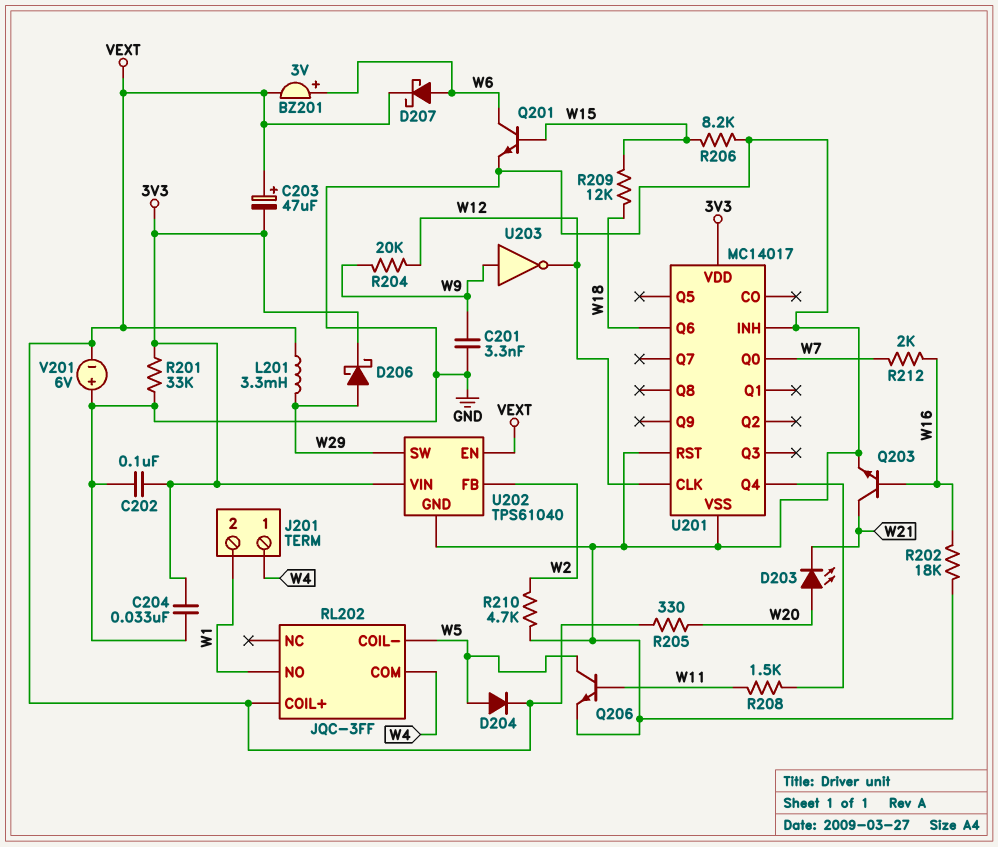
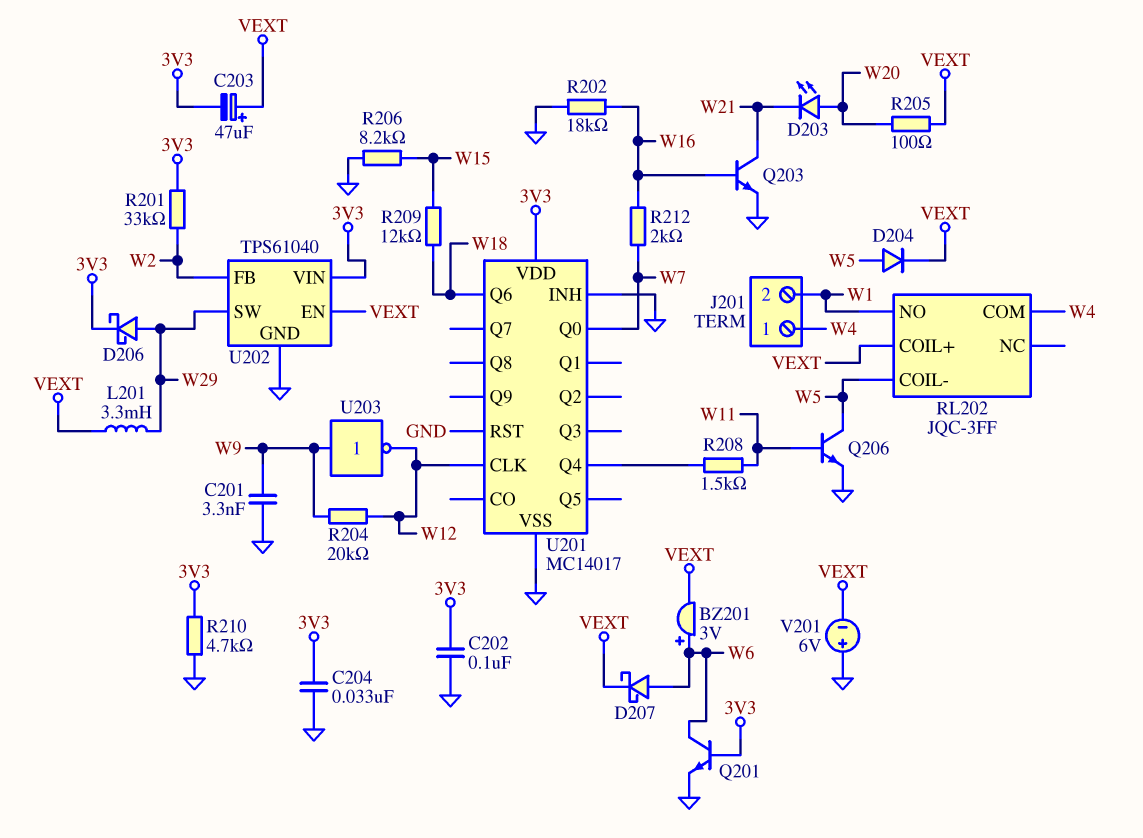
Q201: NPN (B W15, C W6, E GND) -> NPN (B 3V3, C W6, E GND)
R201: 33k (3V3, GND) -> 33k (3V3, W2)
R205: 330 (VEXT, W20) -> 100 (VEXT, W20)
R210: 4.7k (GND, W2) -> 4.7k (3V3, GND)

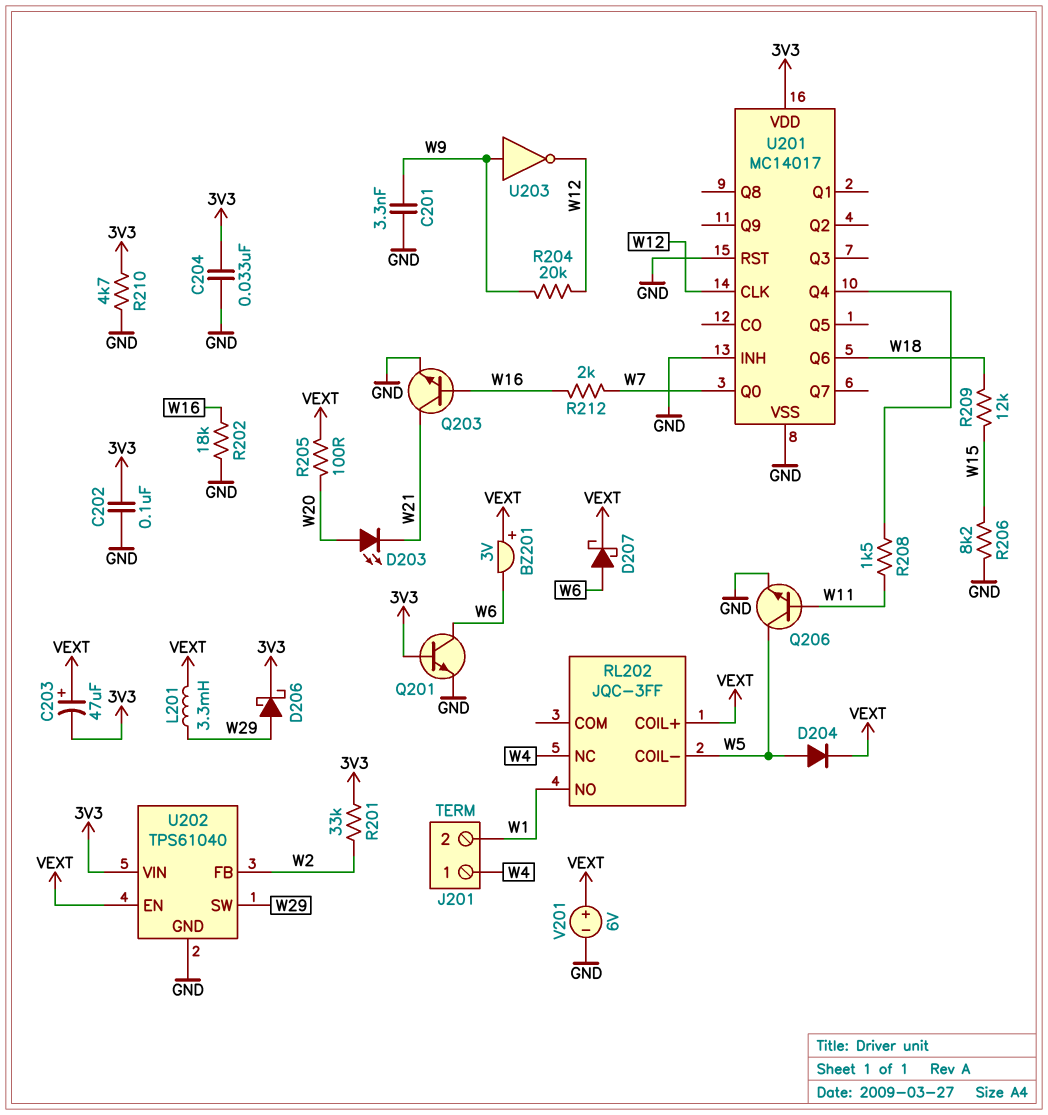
BZ201: buzzer 3V (plus W6, minus VEXT) -> buzzer 3V (plus VEXT, minus W6)
RL202 pin COM: W4 -> none
RL202 pin NC: none -> W4
V201: 6V (plus GND, minus VEXT) -> 6V (plus VEXT, minus GND)

